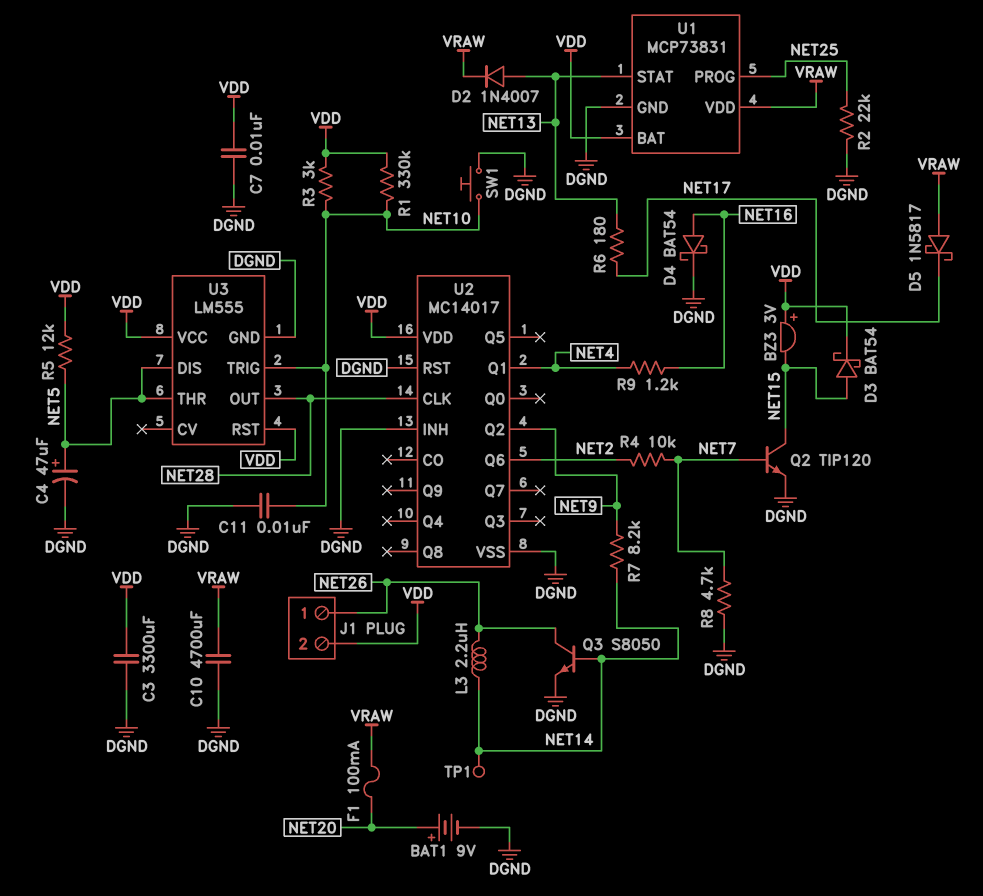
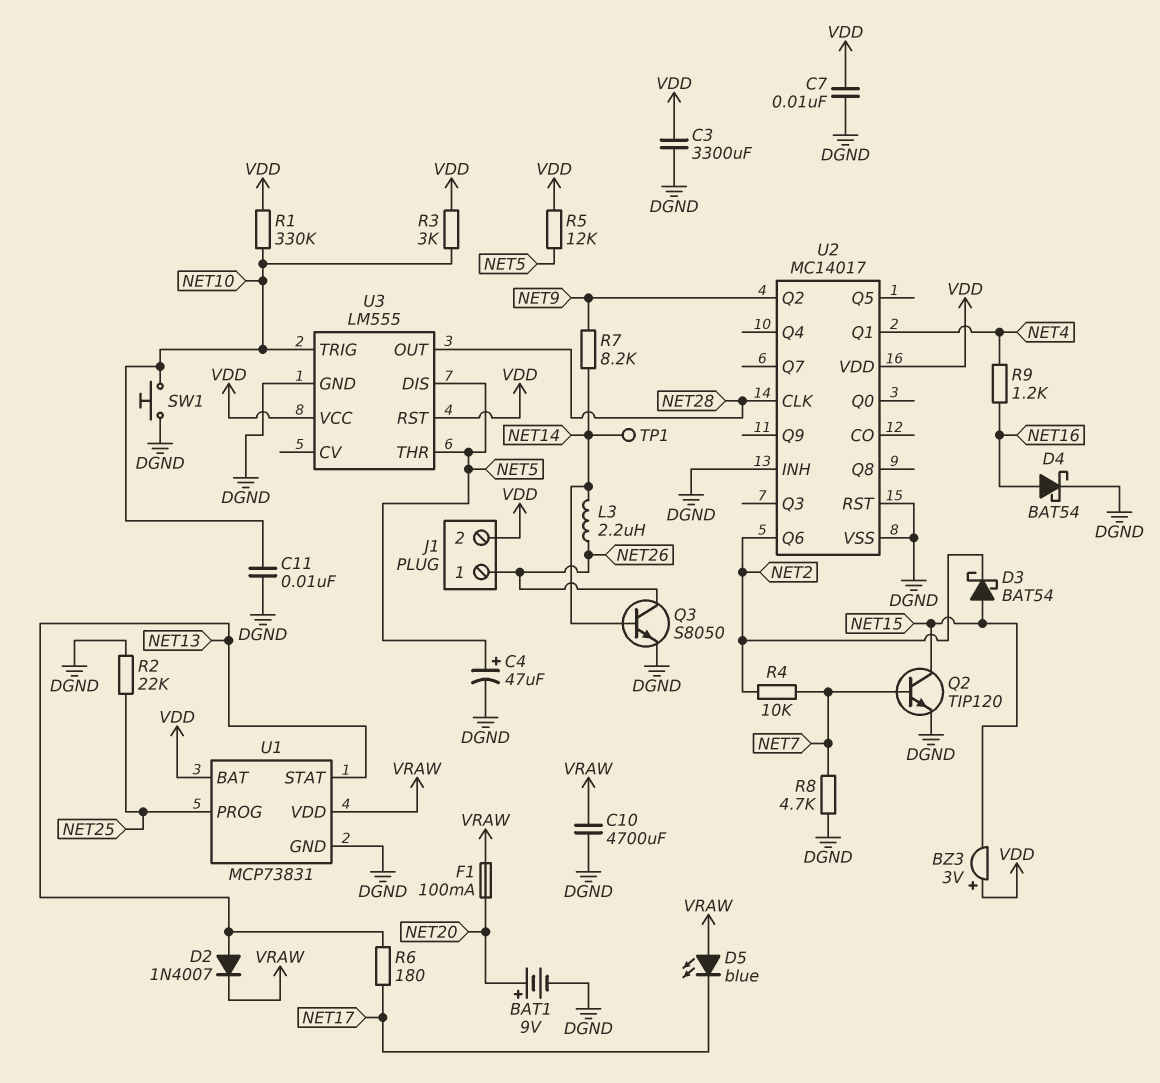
D3: schottky BAT54 (A NET15, K VDD) -> schottky BAT54 (A NET15, K NET2)
D5: schottky 1N5817 (A VRAW, K NET17) -> LED blue (A VRAW, K NET17)

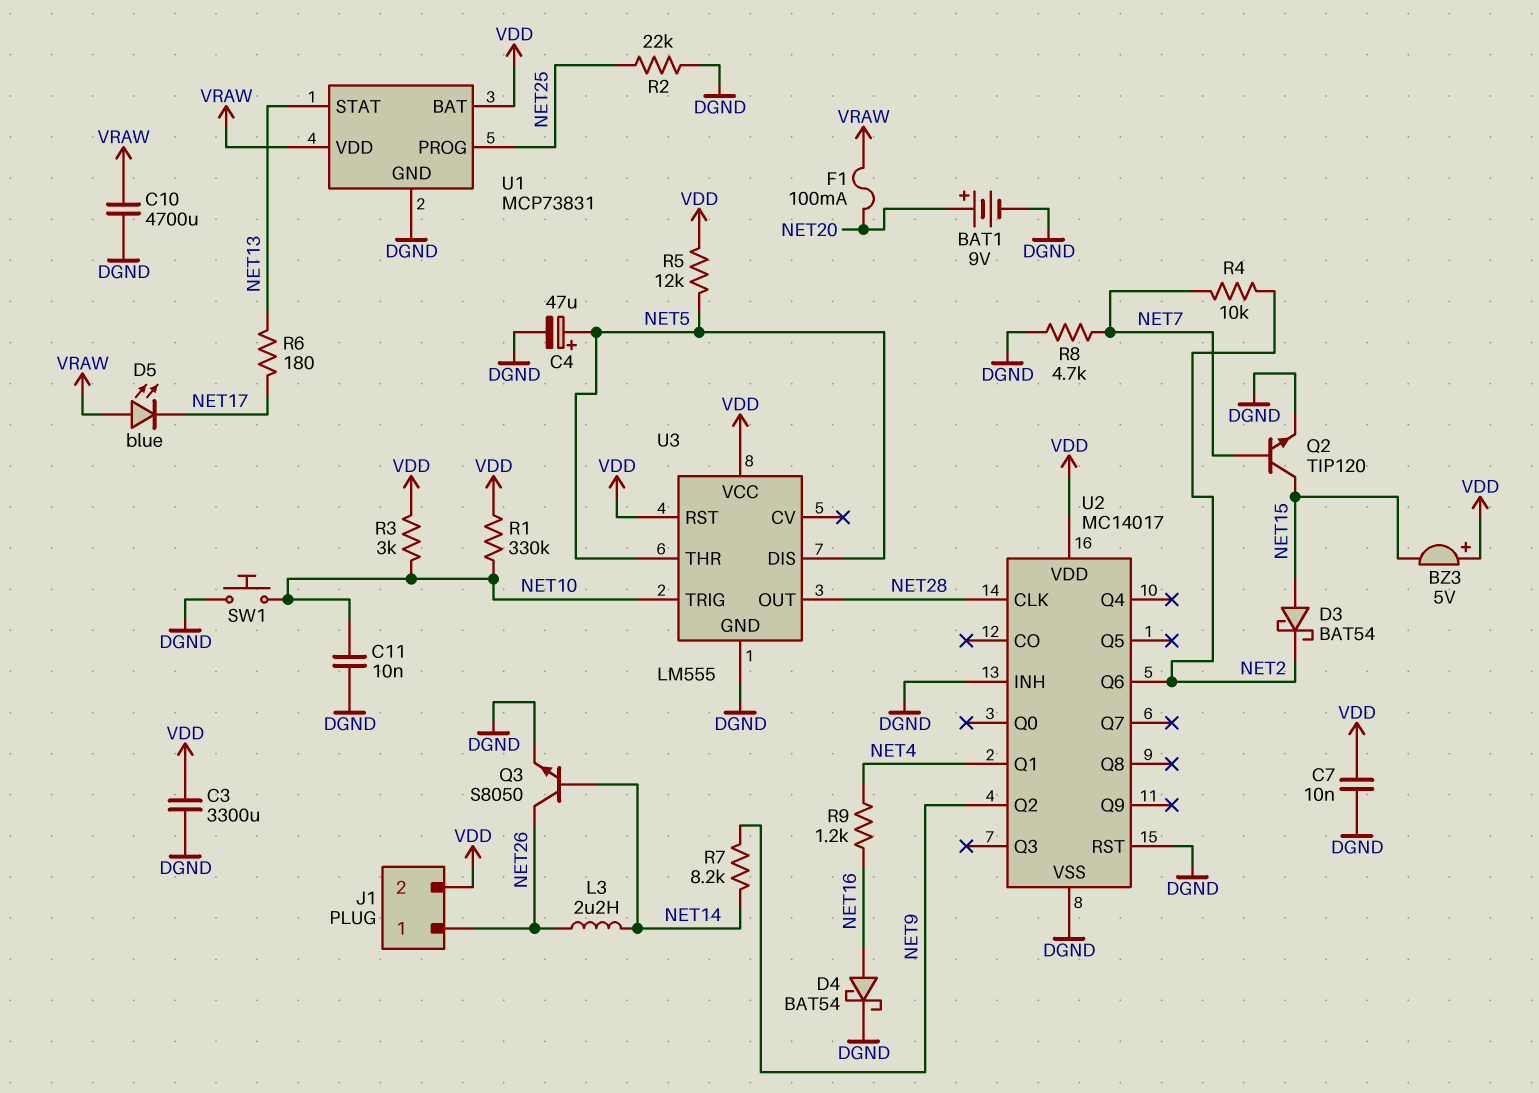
BZ3: buzzer 3V (plus VDD, minus NET15) -> buzzer 5V (plus VDD, minus NET15)
D2: diode 1N4007 (A NET13, K VRAW) -> none
TP1: test point (NET14) -> none

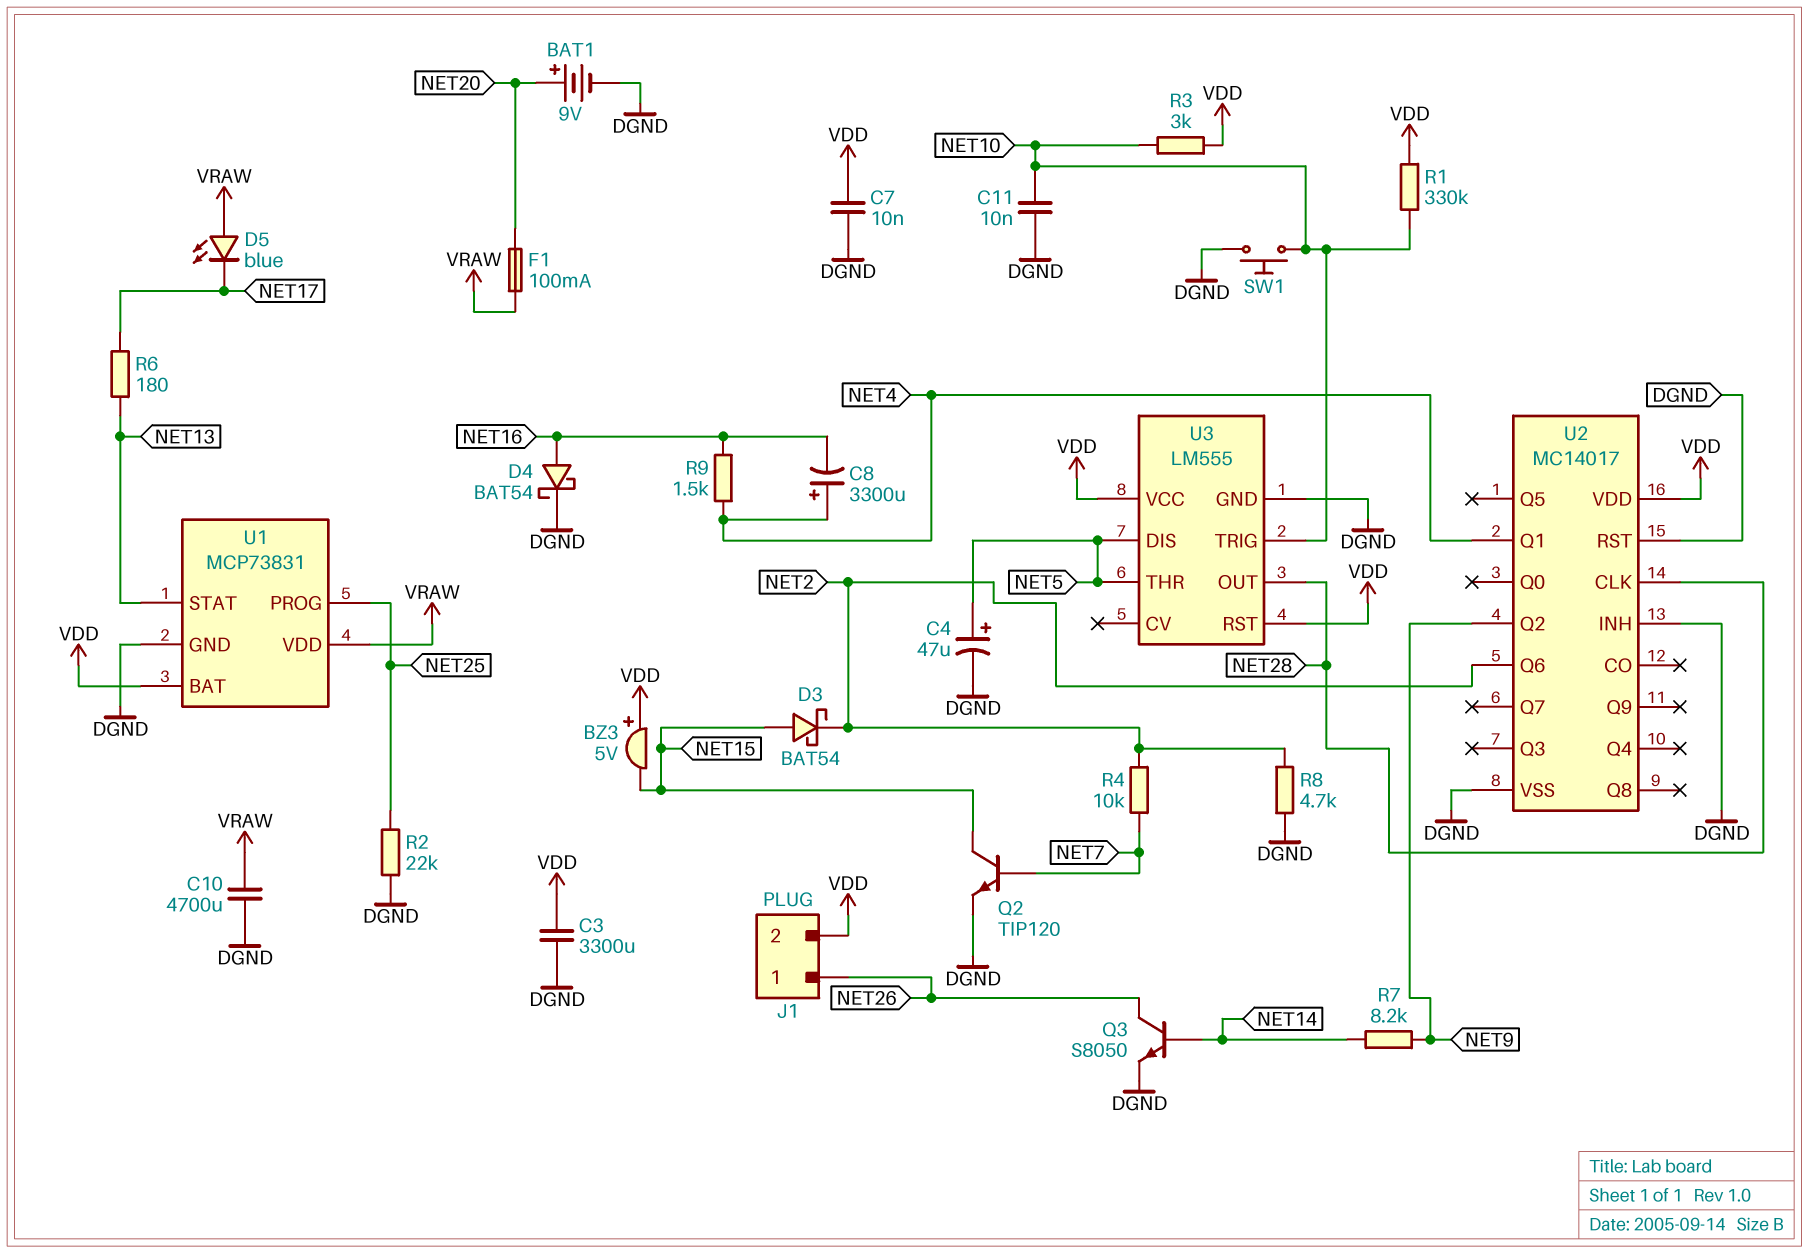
C8: none -> 3300uF (plus NET4, minus NET16)
L3: 2.2uH (NET14, NET26) -> none
R5: 12k (NET5, VDD) -> none
R8: 4.7k (DGND, NET7) -> 4.7k (DGND, NET2)
R9: 1.2k (NET4, NET16) -> 1.5k (NET4, NET16)

